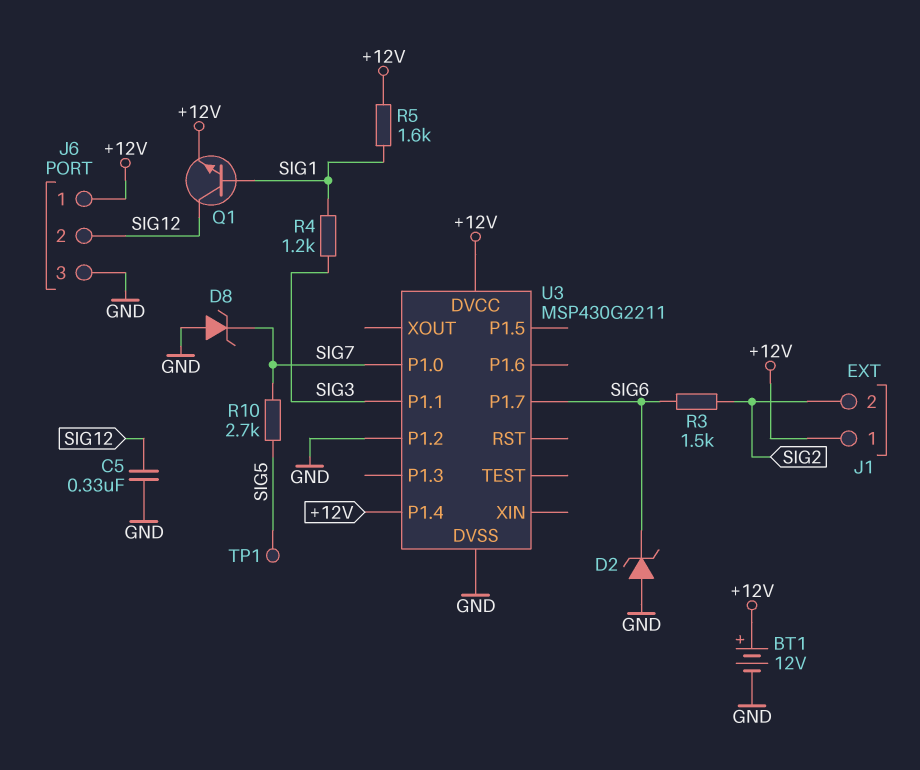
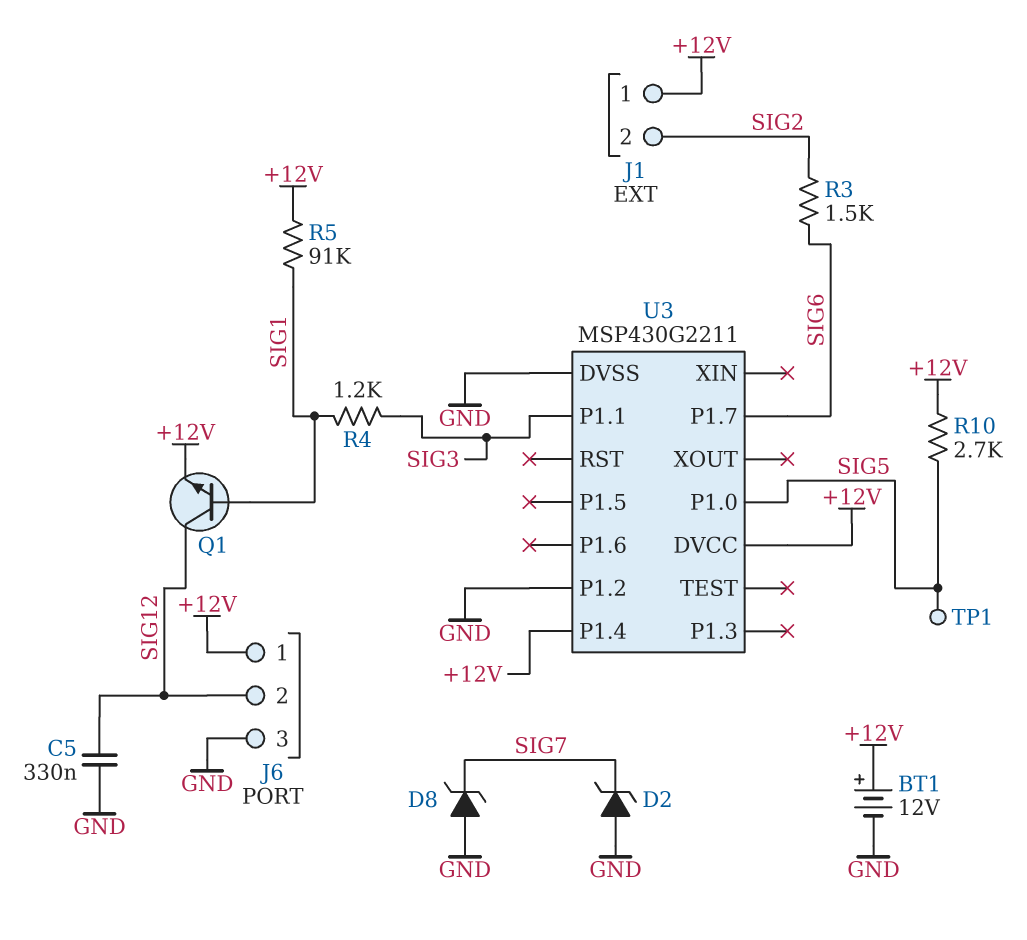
D2: zener (A GND, K SIG6) -> zener (A GND, K SIG7)
R5: 1.6k (+12V, SIG1) -> 91k (+12V, SIG1)
R10: 2.7k (SIG5, SIG7) -> 2.7k (+12V, SIG5)
U3 pin P1.0: SIG7 -> SIG5

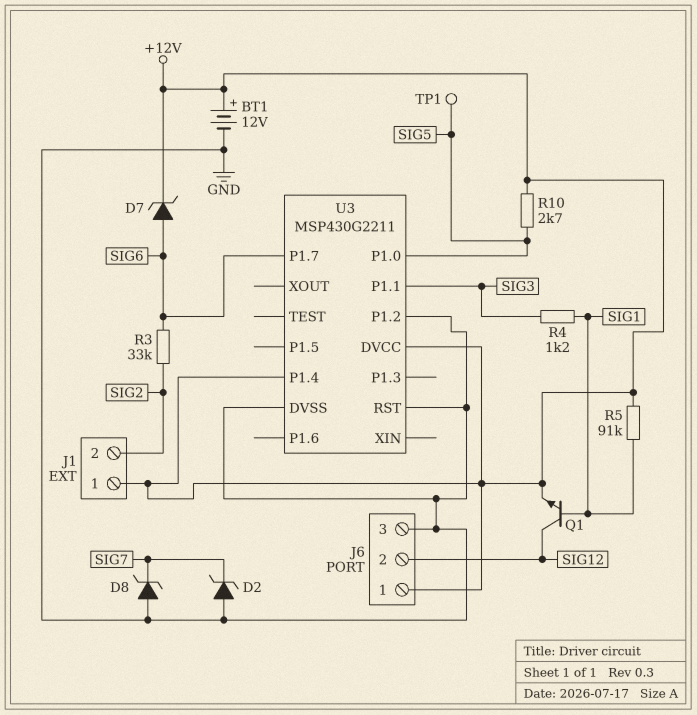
C5: 330nF (GND, SIG12) -> none
D7: none -> zener (A SIG6, K +12V)
R3: 1.5k (SIG2, SIG6) -> 33k (SIG2, SIG6)
U3 pin RST: none -> GND

